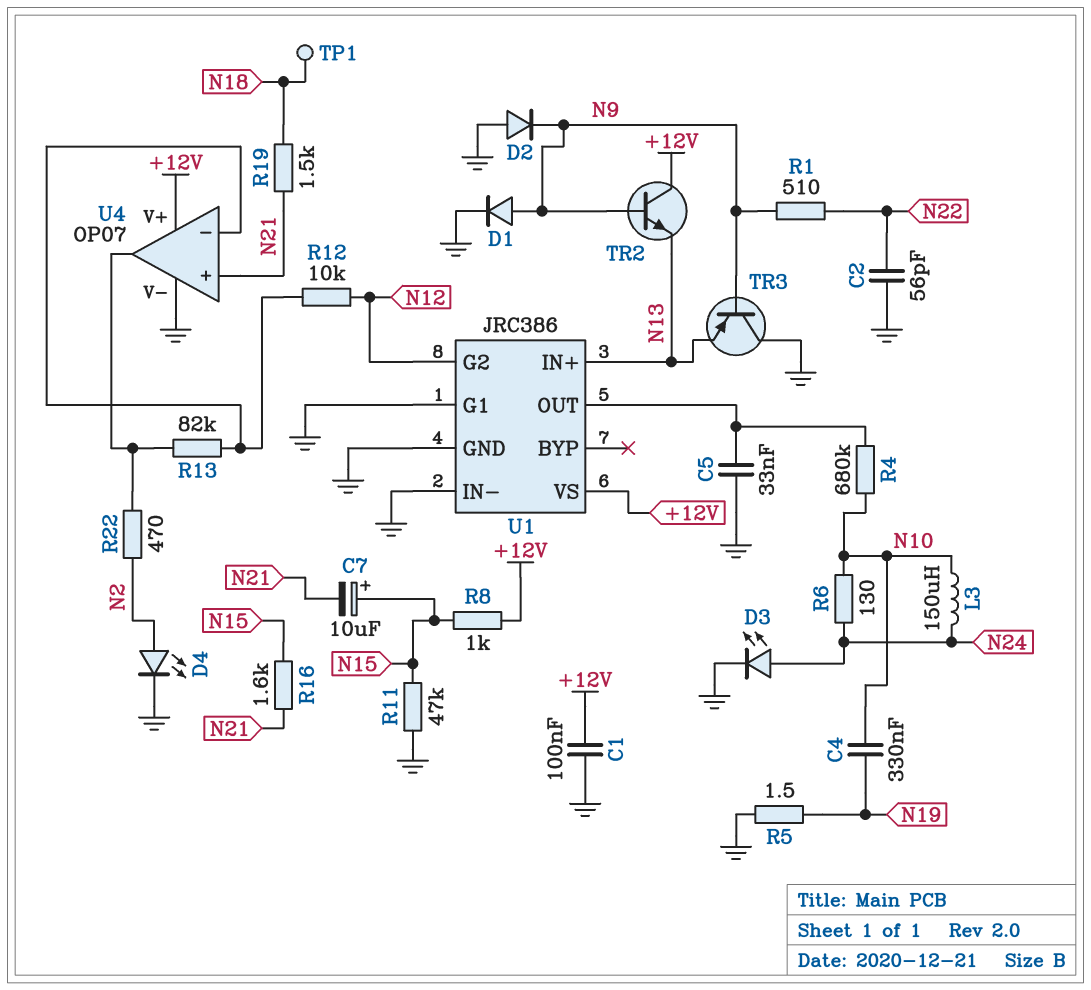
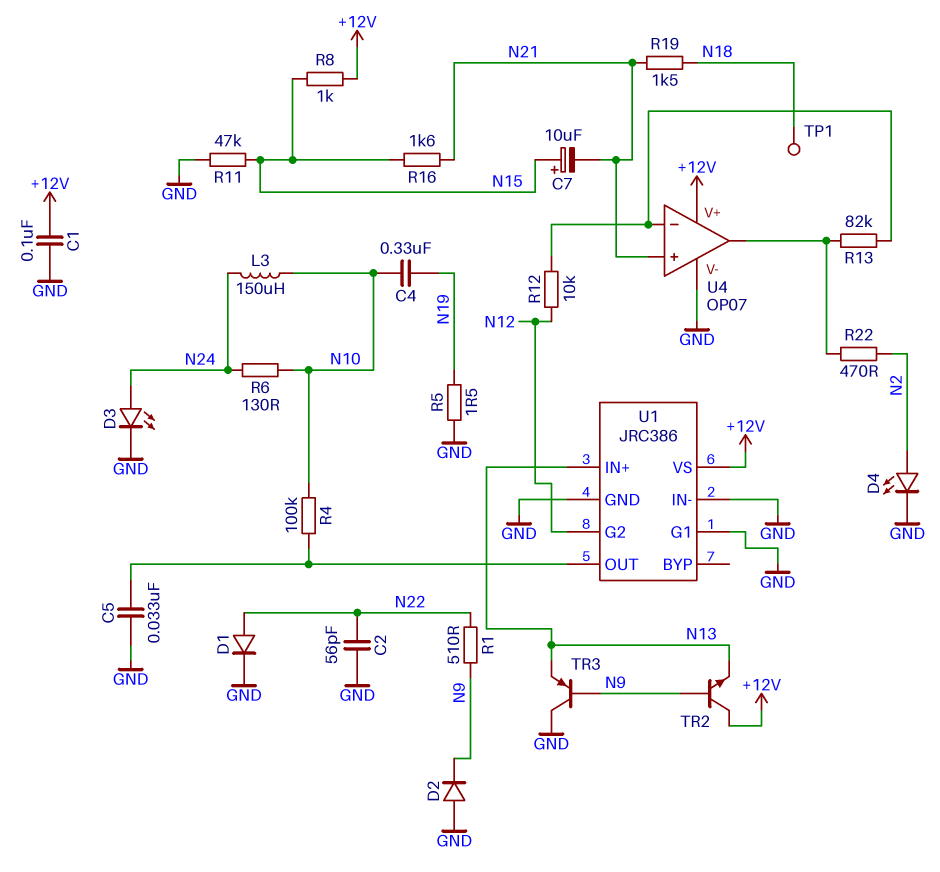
D1: diode (A N9, K GND) -> diode (A N22, K GND)
R4: 680k (N10, U1/OUT) -> 100k (N10, U1/OUT)

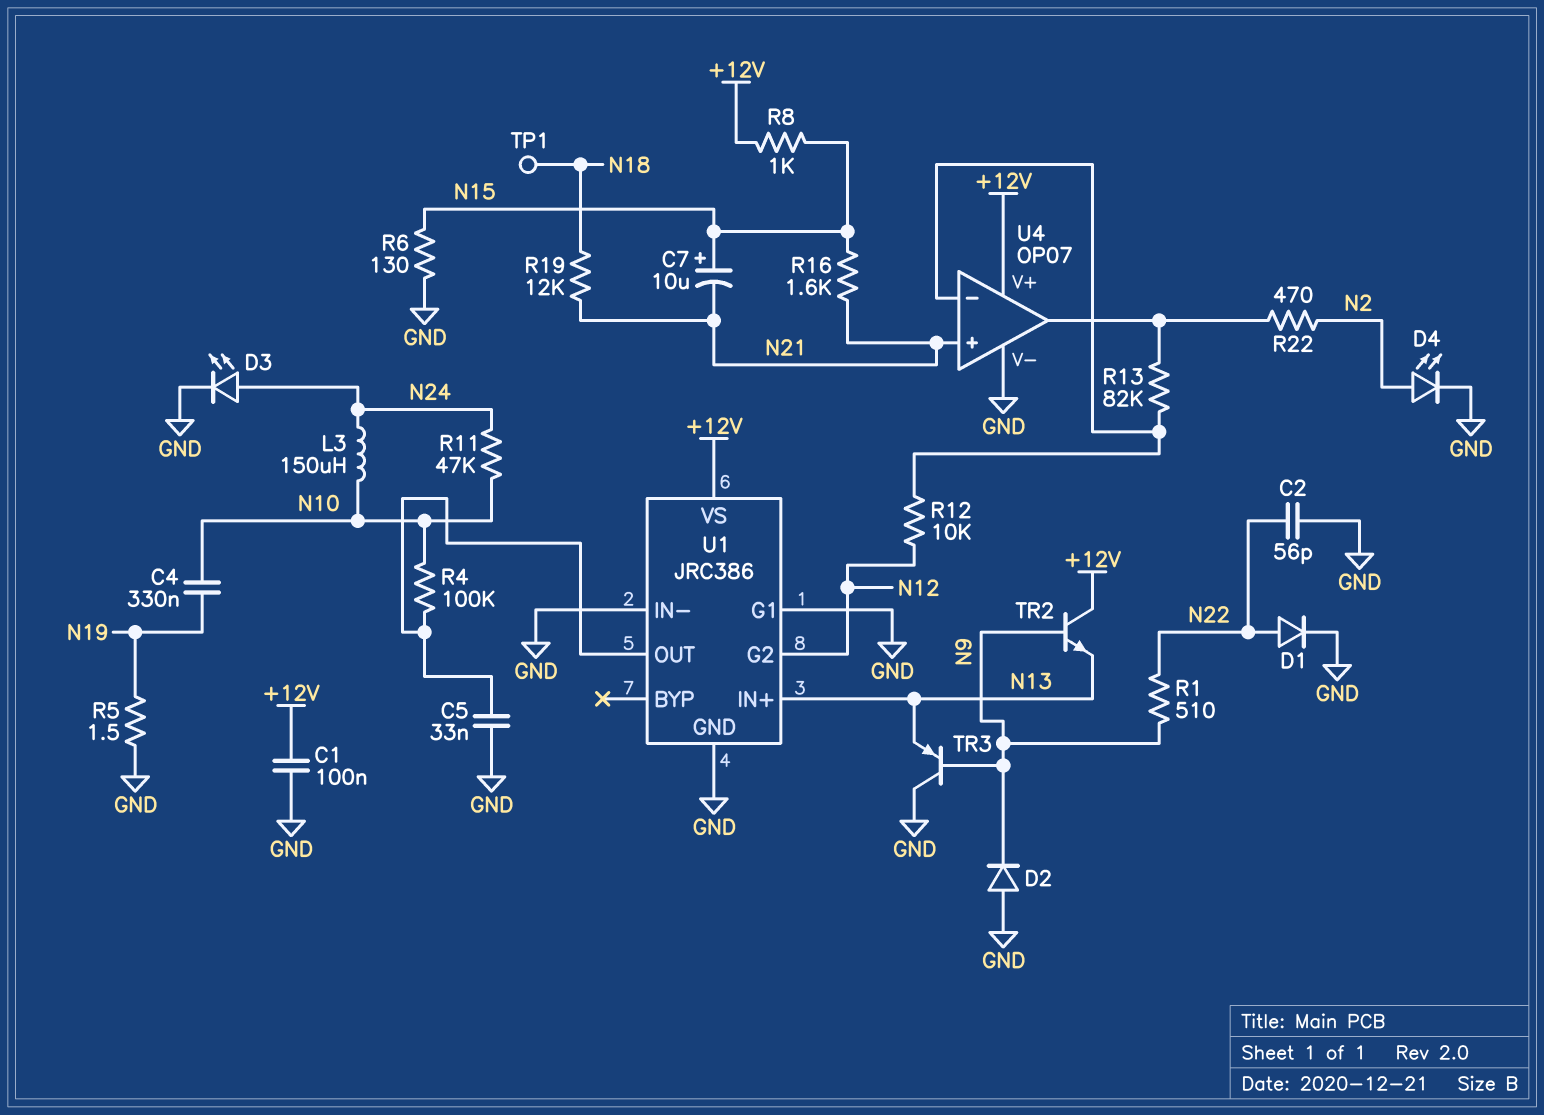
R6: 130 (N10, N24) -> 130 (GND, N15)
R11: 47k (GND, N15) -> 47k (N10, N24)
R19: 1.5k (N18, N21) -> 12k (N18, N21)

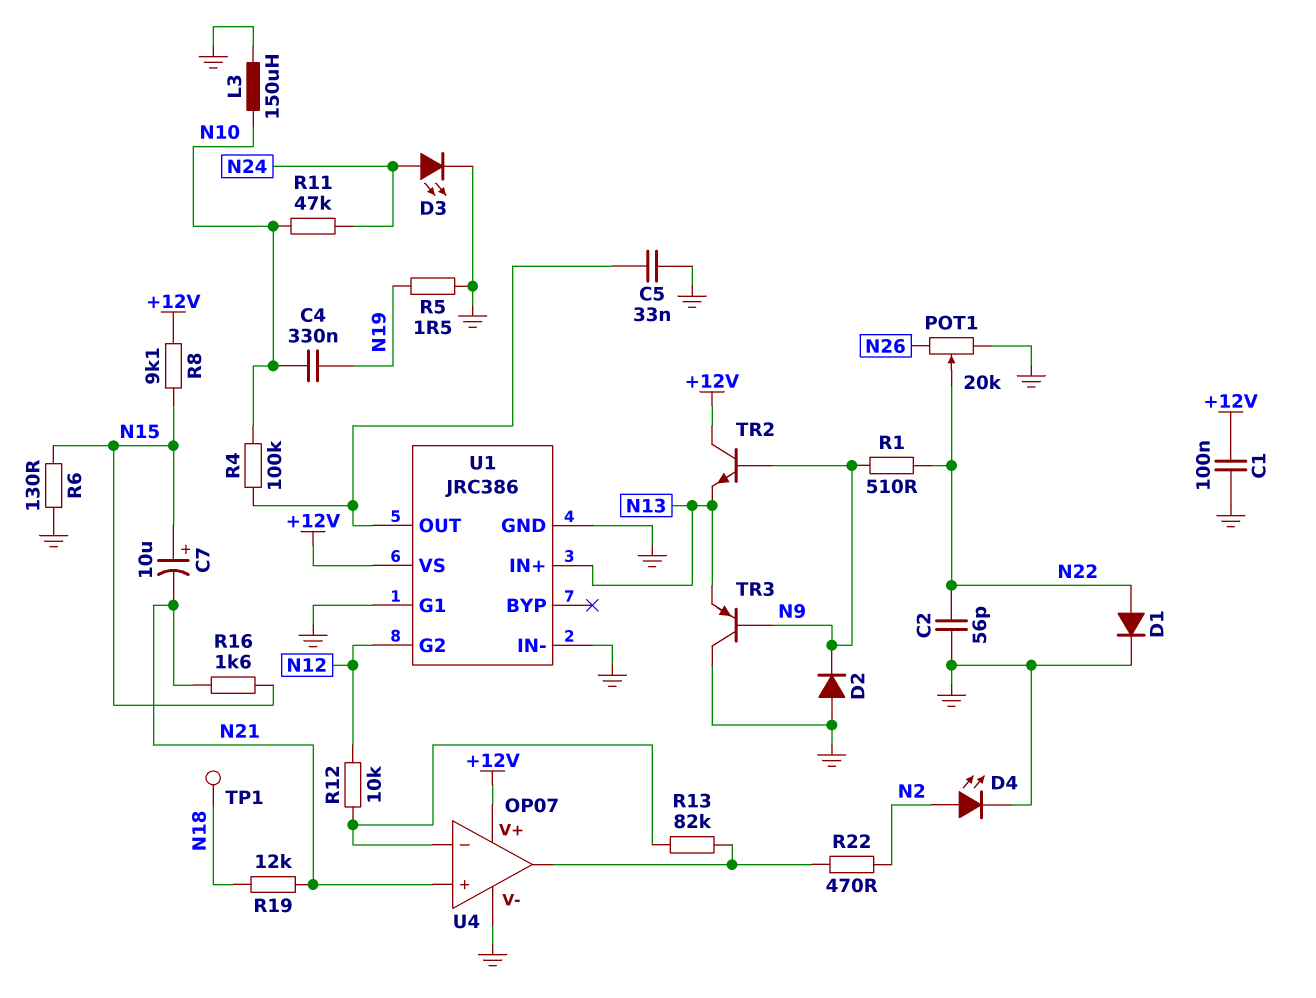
L3: 150uH (N10, N24) -> 150uH (GND, N10)
POT1: none -> 20k (GND, N26, wiper N22)
R8: 1k (+12V, N15) -> 9.1k (+12V, N15)

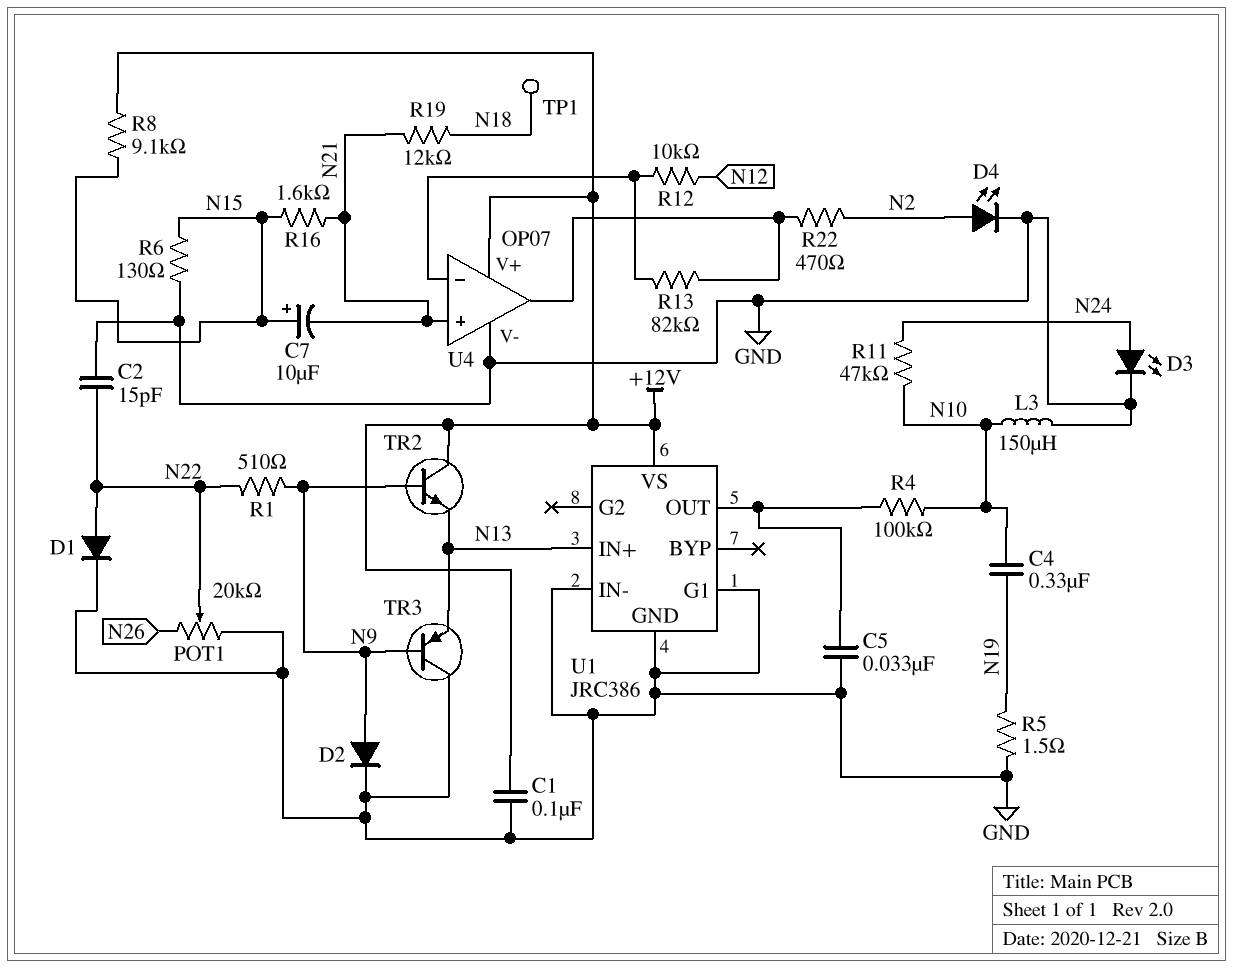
C2: 56pF (GND, N22) -> 15pF (GND, N22)
D2: diode (A GND, K N9) -> diode (A N9, K GND)
U1 pin G2: N12 -> none

